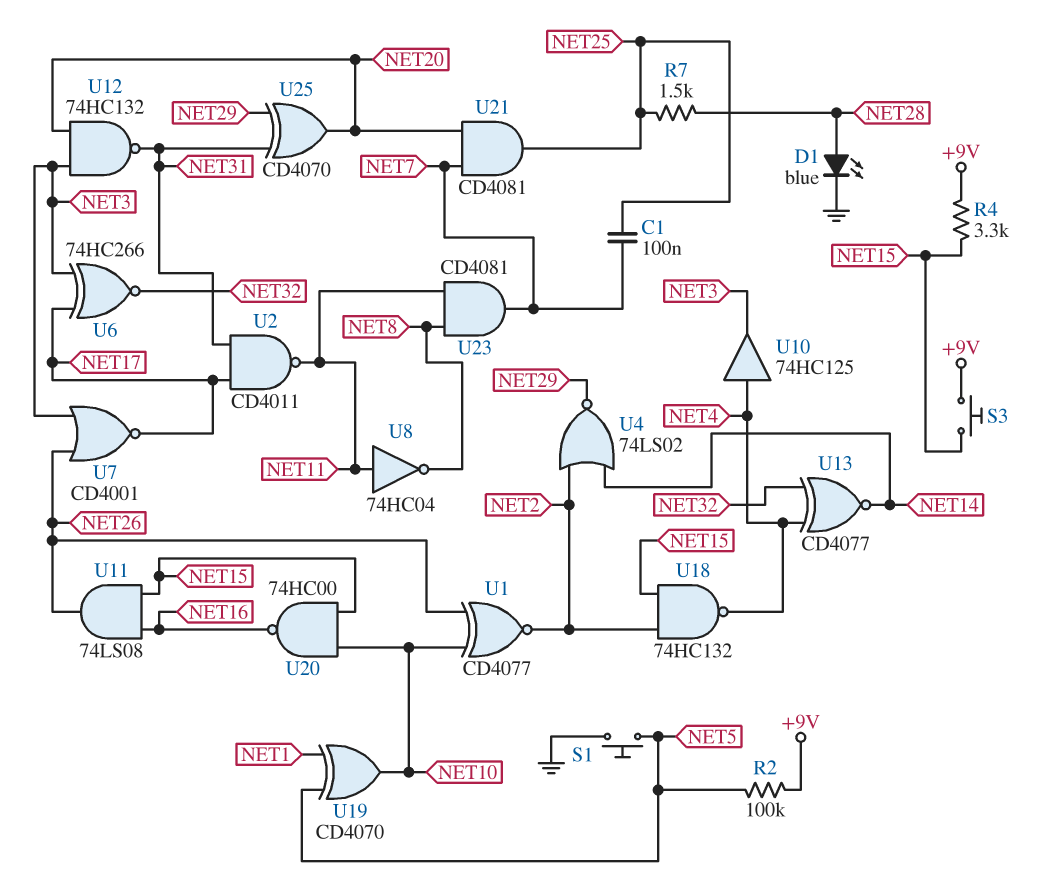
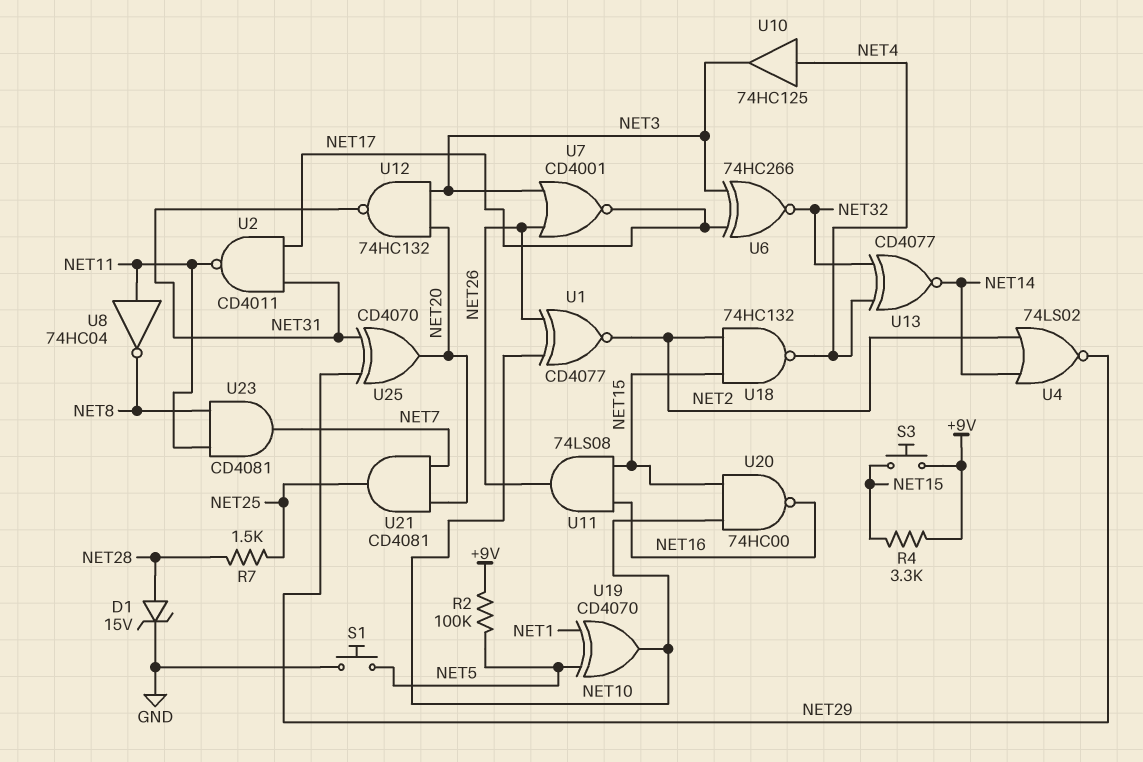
C1: 100nF (NET7, NET25) -> none
D1: LED blue (A NET28, K GND) -> zener 15V (A NET28, K GND)

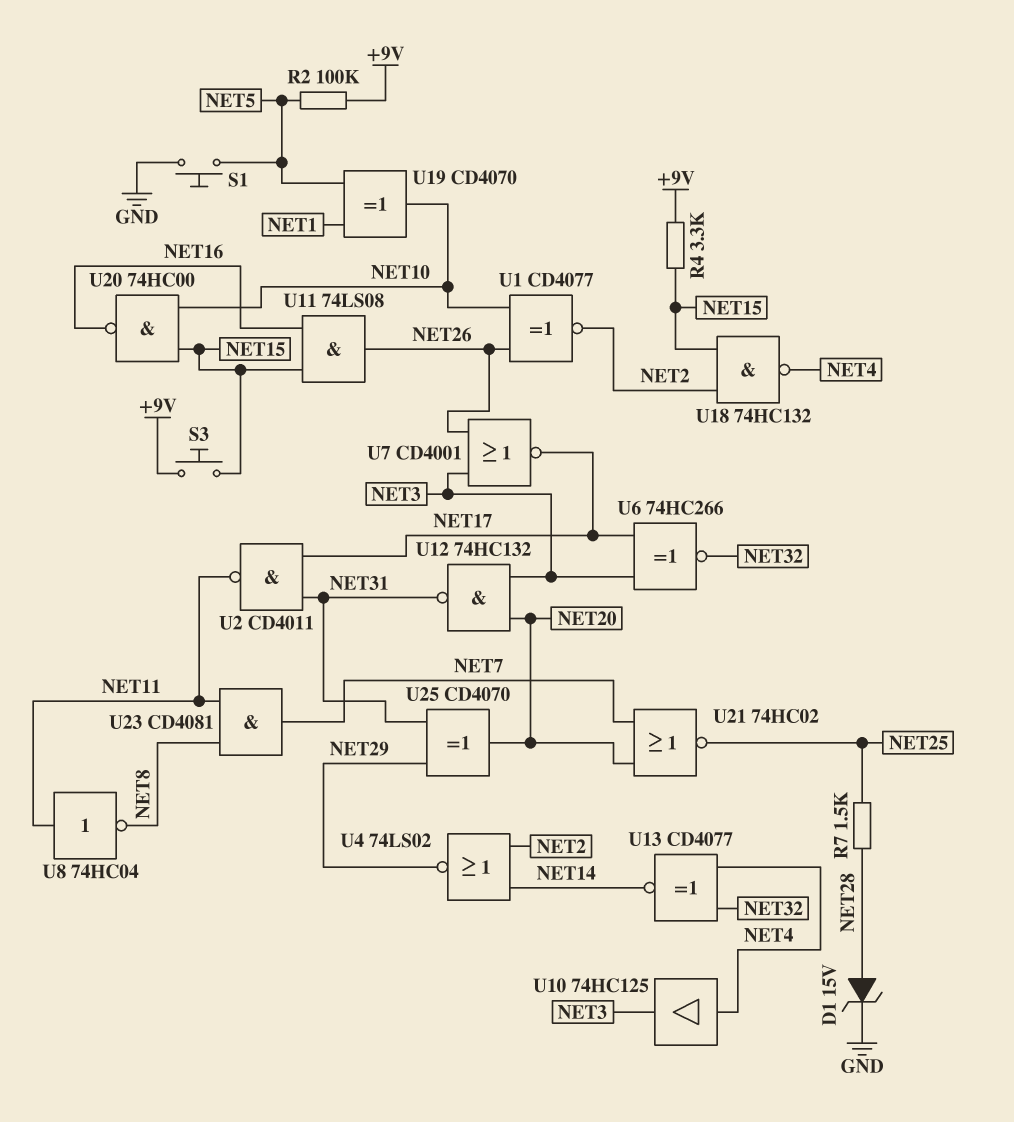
U21: AND CD4081 (in NET7, in NET20, out NET25) -> NOR 74HC02 (in NET7, in NET20, out NET25)

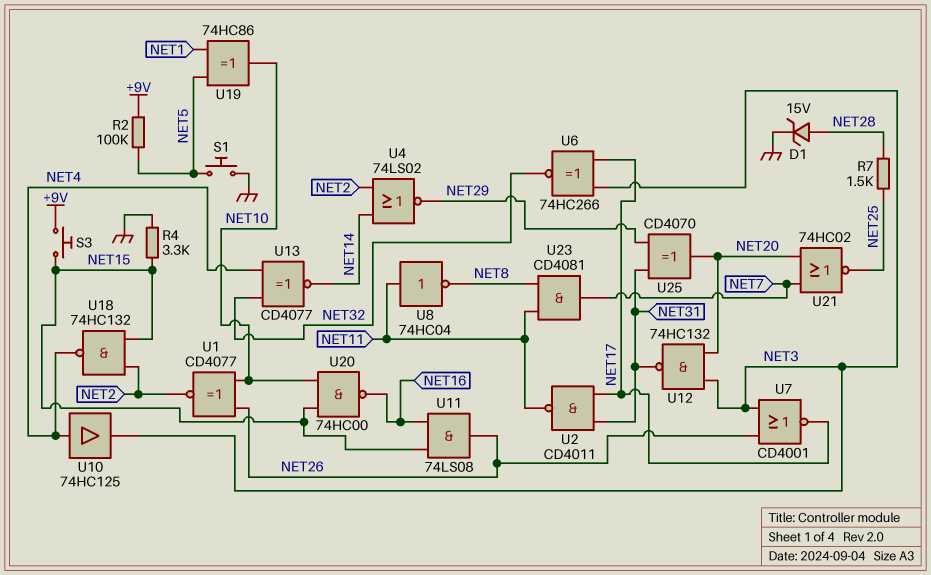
R4: 3.3k (+9V, NET15) -> 3.3k (GND, NET15)
U19: XOR CD4070 (in NET1, in NET5, out NET10) -> XOR 74HC86 (in NET1, in NET5, out NET10)

